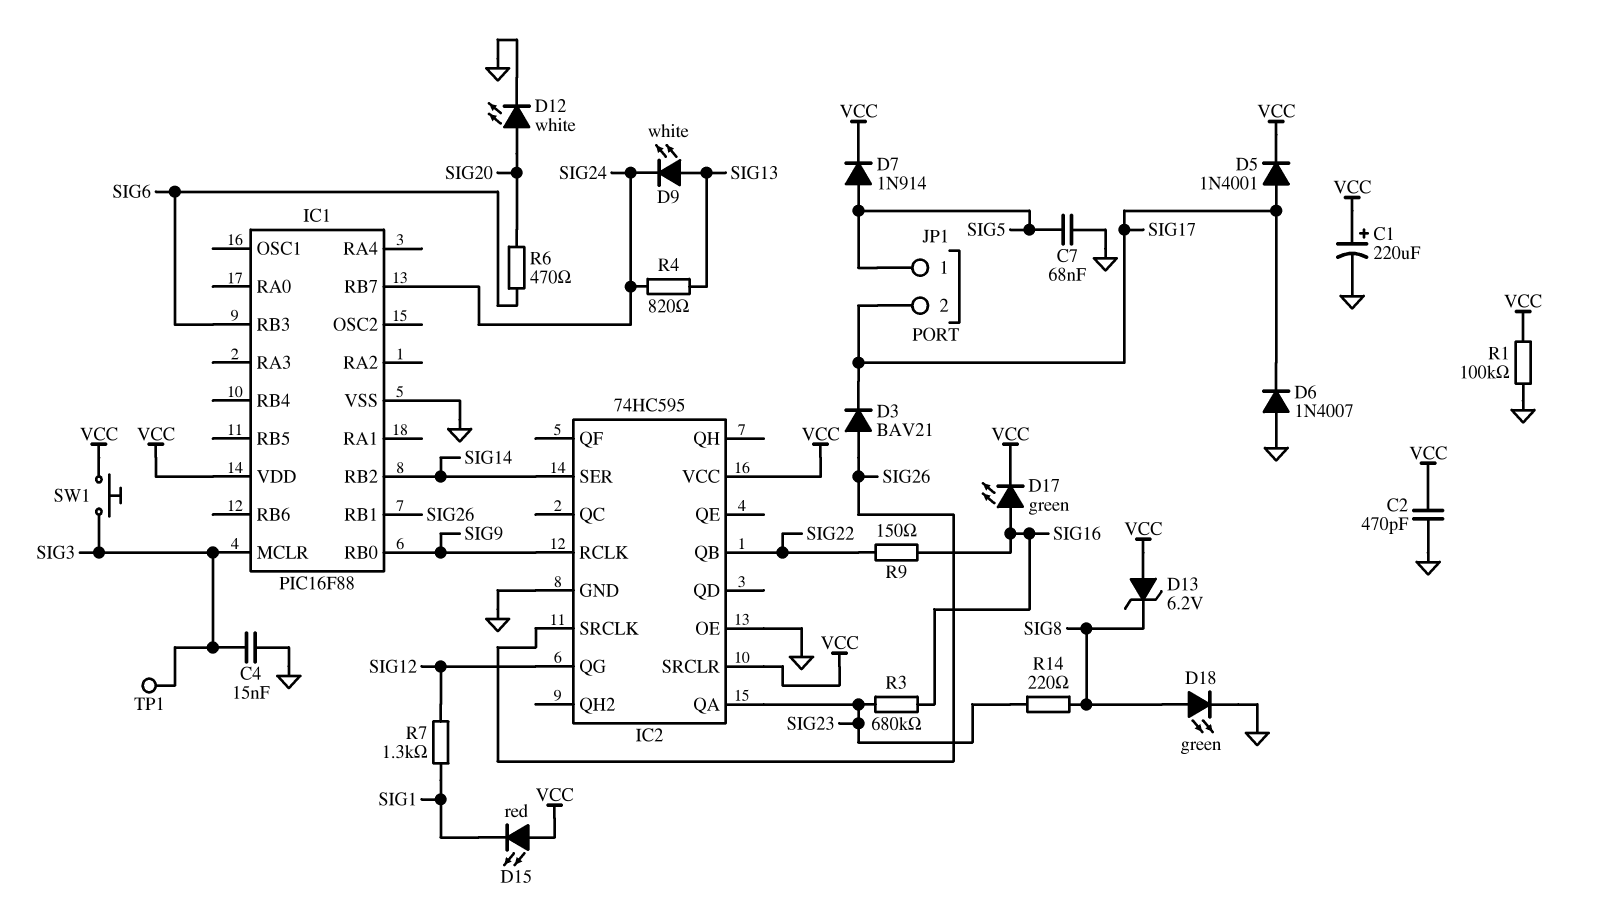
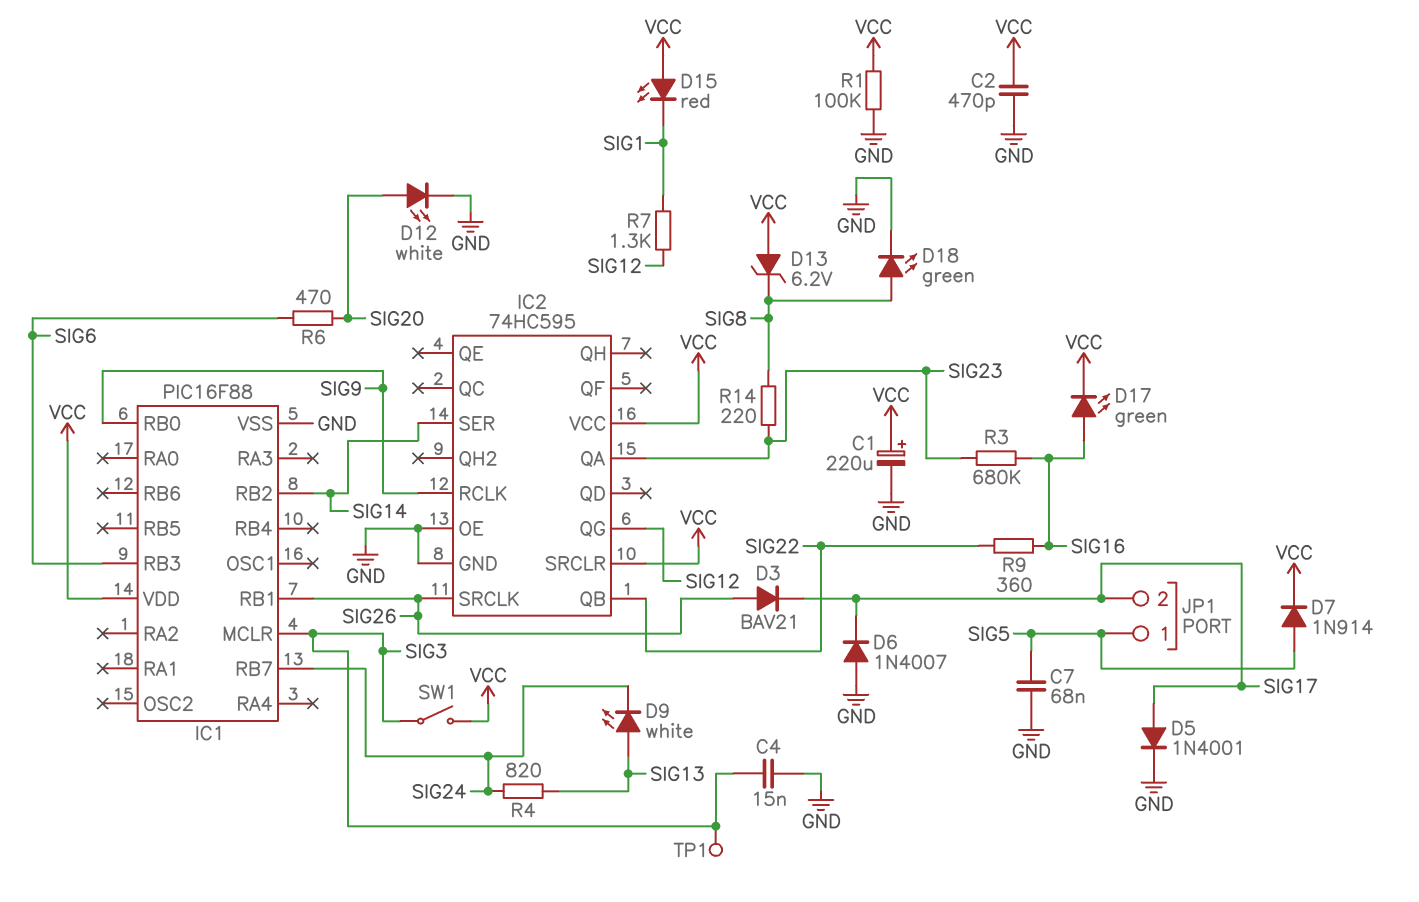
D5: diode 1N4001 (A SIG17, K VCC) -> diode 1N4001 (A SIG17, K GND)
R9: 150 (SIG16, SIG22) -> 360 (SIG16, SIG22)
SW1: button (SIG3, VCC) -> switch (SIG3, VCC)

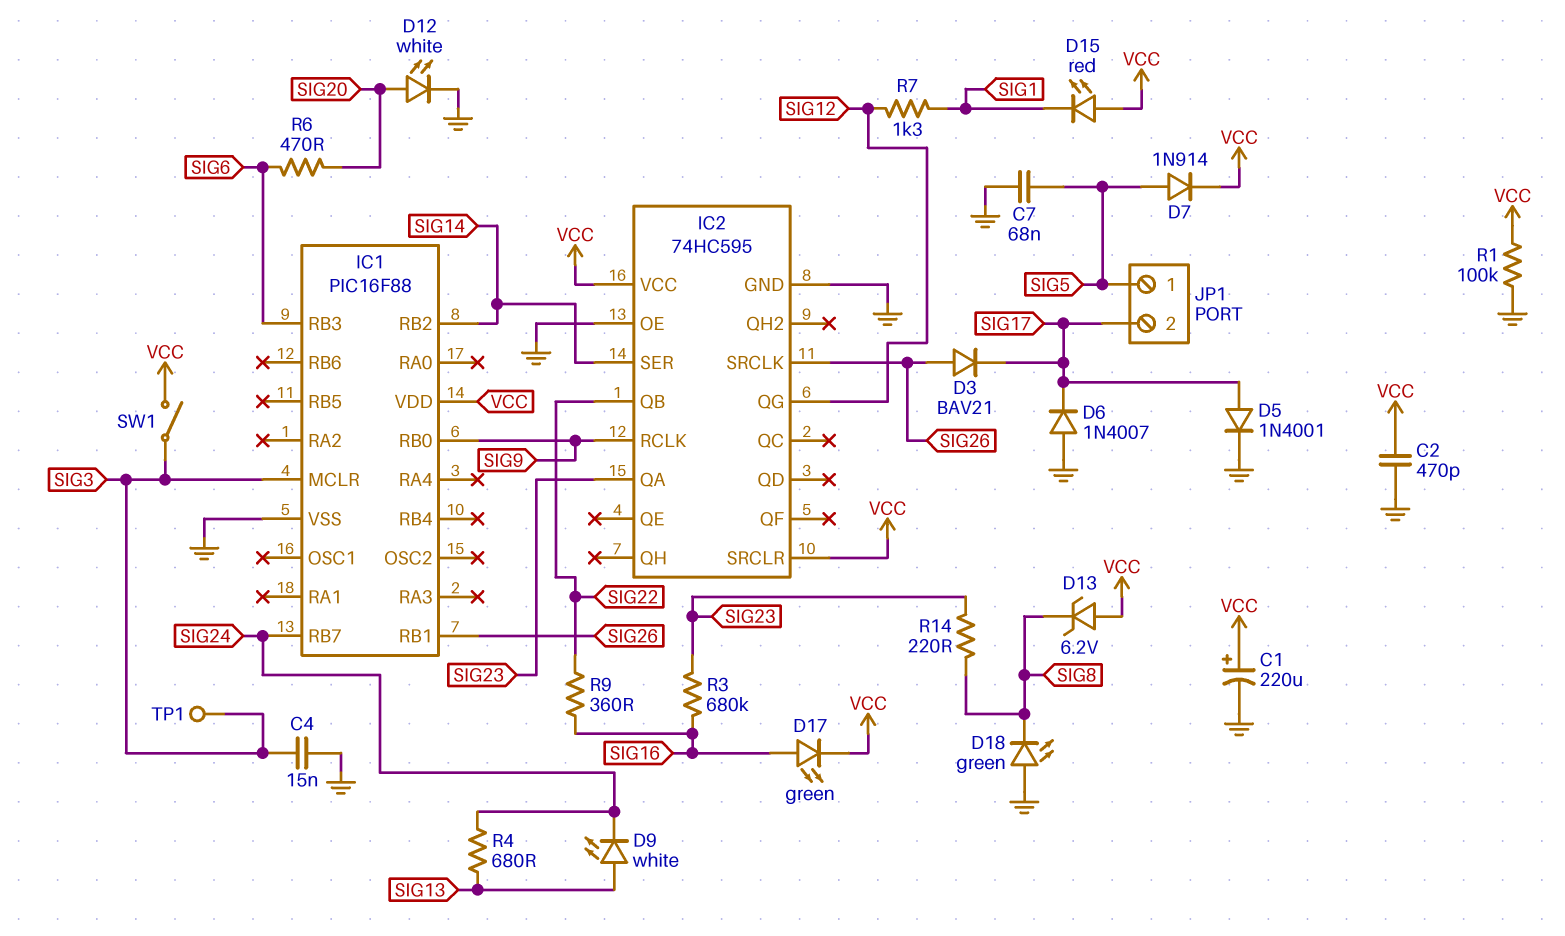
D18: LED green (A SIG8, K GND) -> LED green (A GND, K SIG8)
R4: 820 (SIG13, SIG24) -> 680 (SIG13, SIG24)

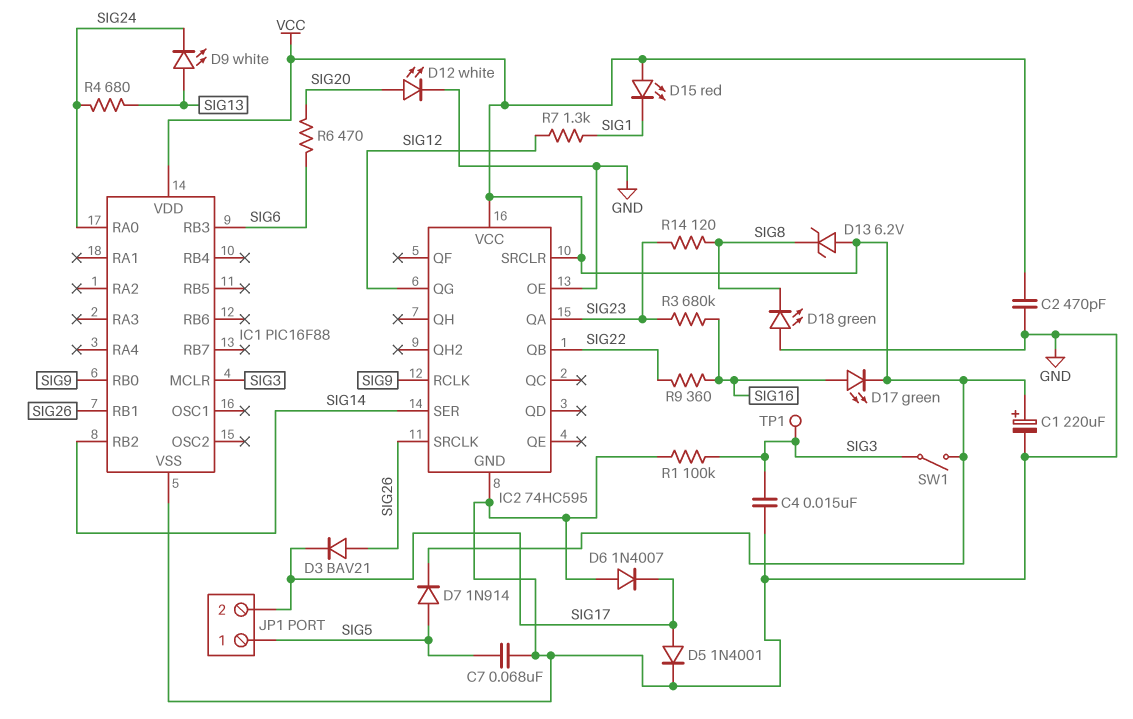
IC1 pin RA0: none -> SIG24
IC1 pin RB7: SIG24 -> none
R1: 100k (GND, VCC) -> 100k (GND, SIG3)
R14: 220 (SIG8, SIG23) -> 120 (SIG8, SIG23)

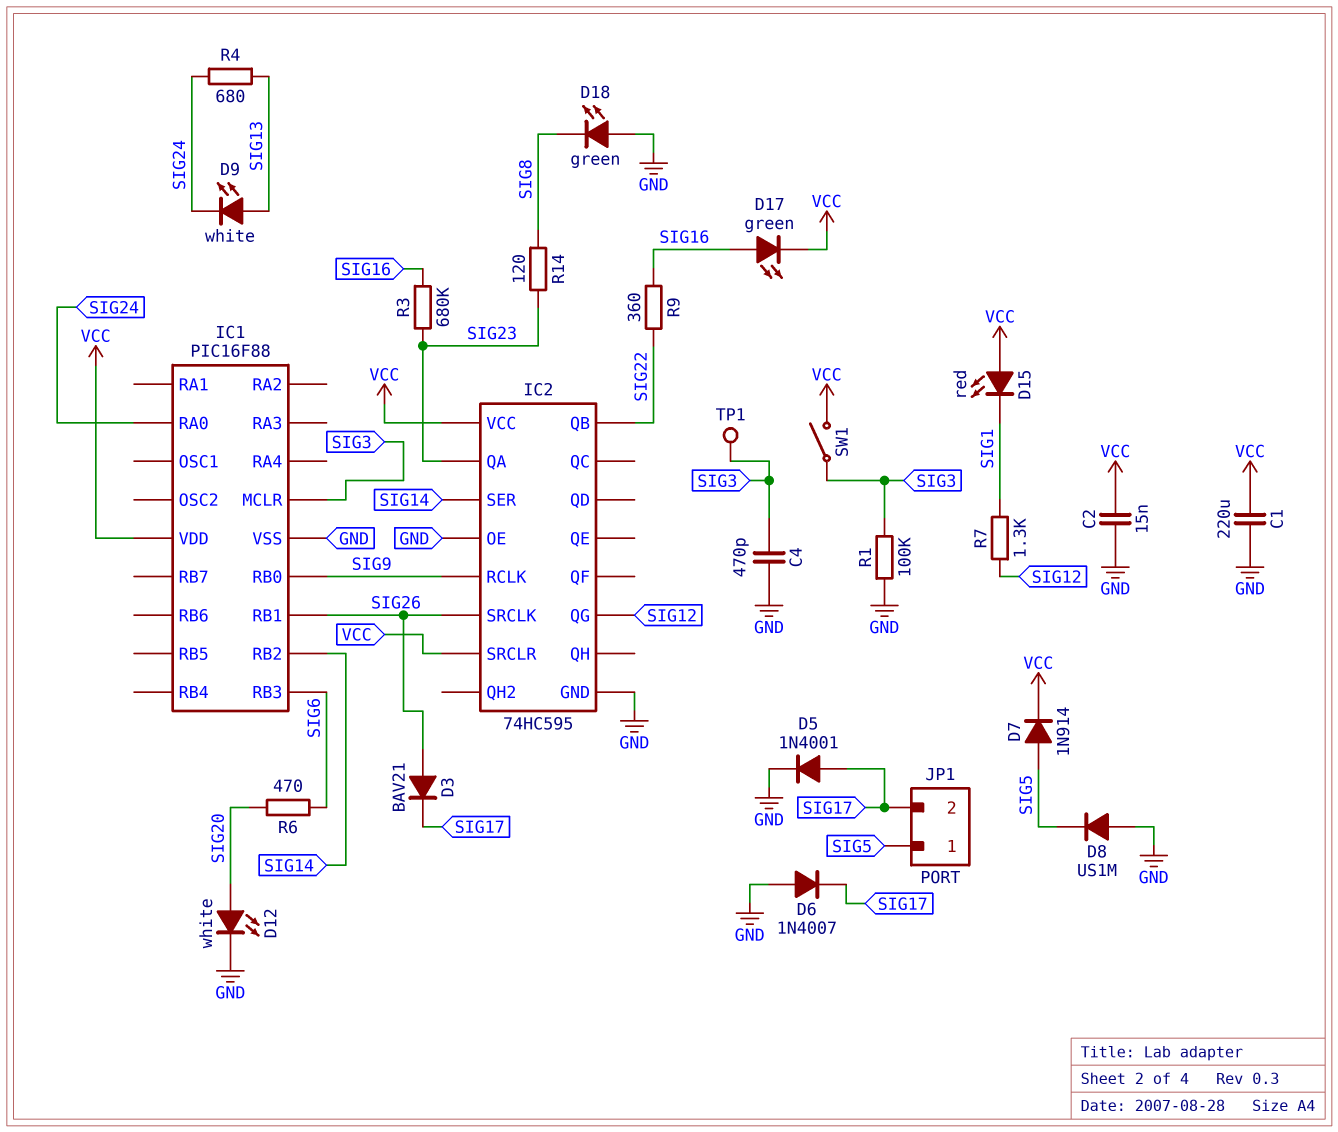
C1: 220uF (plus VCC, minus GND) -> 220uF (GND, VCC)
C2: 470pF (GND, VCC) -> 15nF (GND, VCC)
C4: 15nF (GND, SIG3) -> 470pF (GND, SIG3)
C7: 68nF (GND, SIG5) -> none
D8: none -> diode US1M (A GND, K SIG5)
D13: zener 6.2V (A VCC, K SIG8) -> none

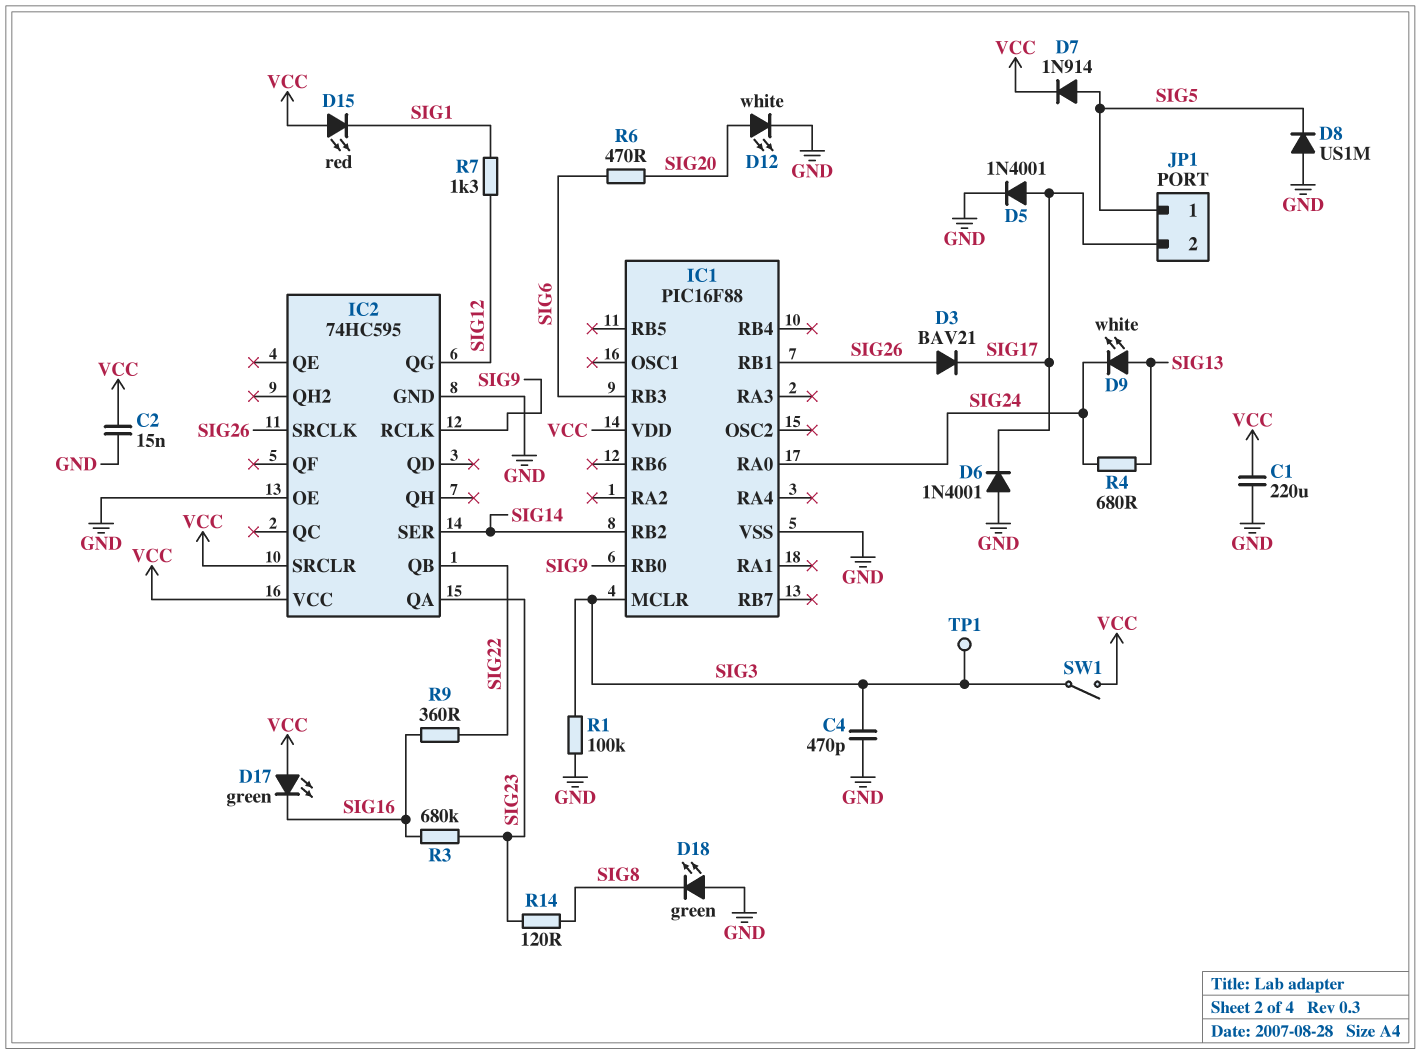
D6: diode 1N4007 (A GND, K SIG17) -> diode 1N4001 (A GND, K SIG17)
D17: LED green (A SIG16, K VCC) -> LED green (A VCC, K SIG16)

